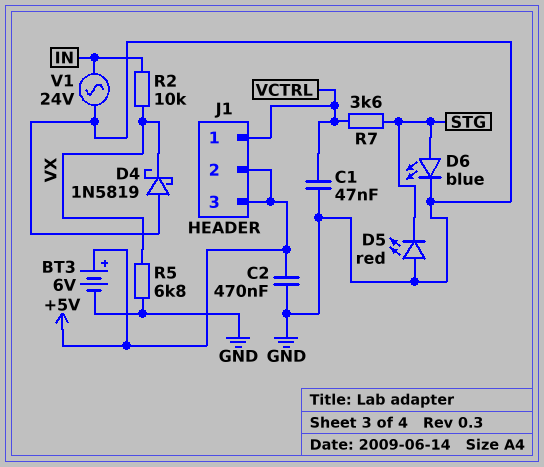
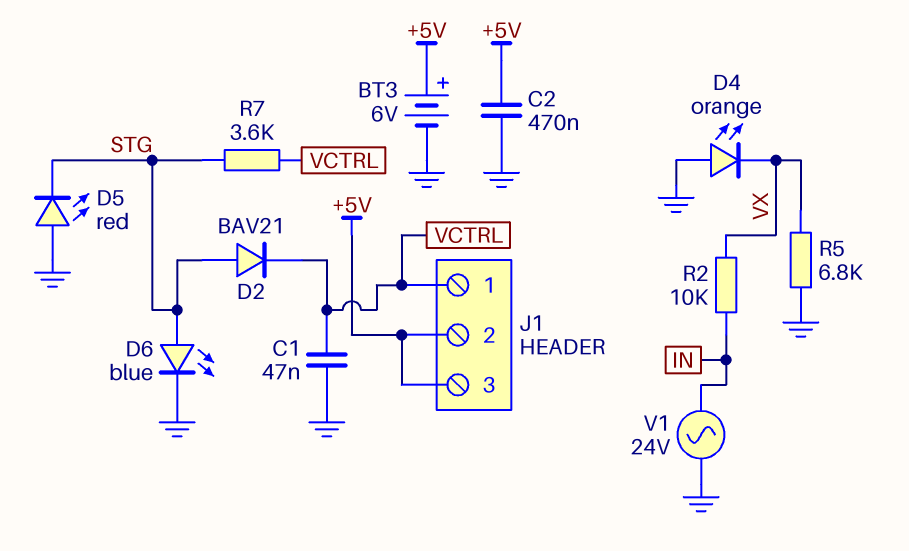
D2: none -> diode BAV21 (A STG, K VCTRL)
D4: schottky 1N5819 (A GND, K VX) -> LED orange (A GND, K VX)

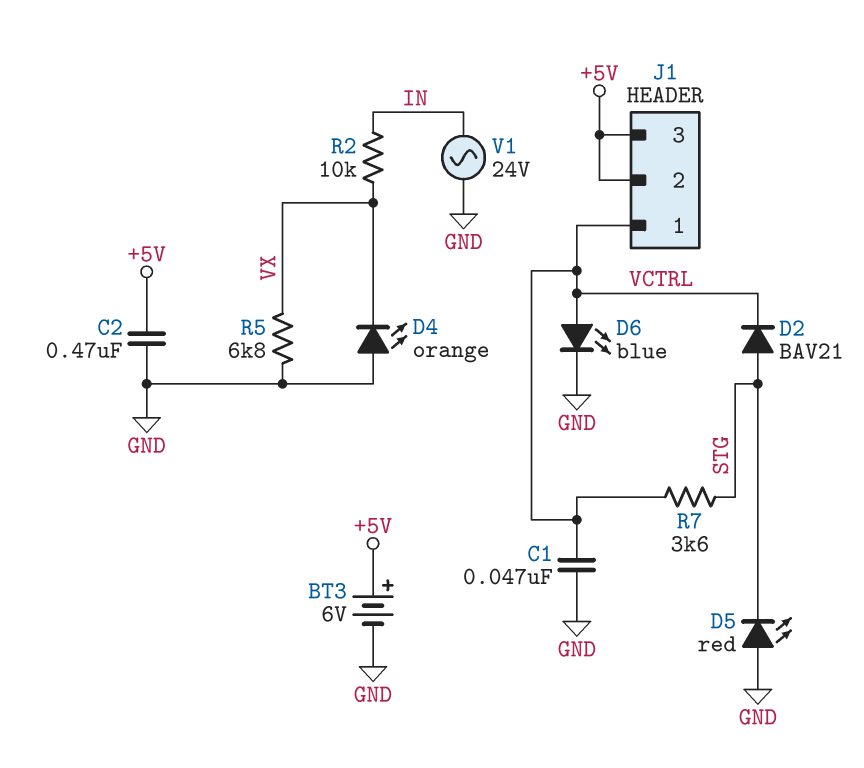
D6: LED blue (A STG, K GND) -> LED blue (A VCTRL, K GND)

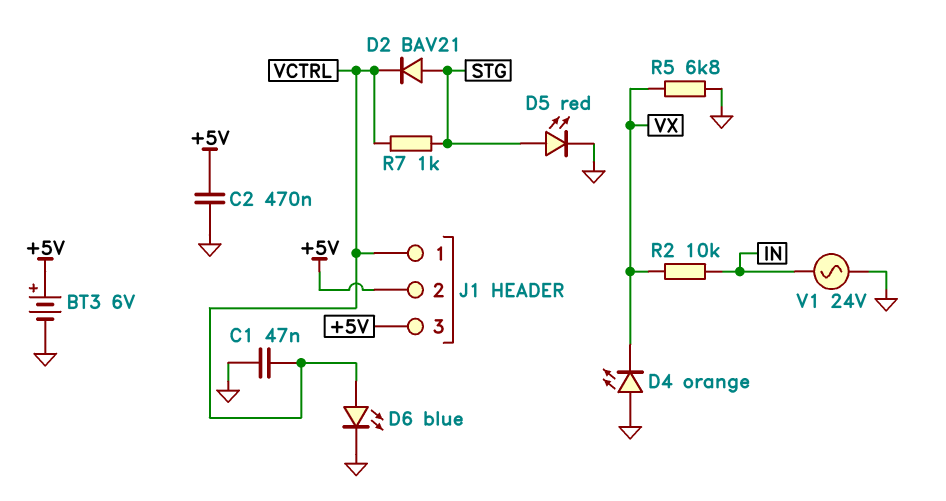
D5: LED red (A GND, K STG) -> LED red (A STG, K GND)
R7: 3.6k (STG, VCTRL) -> 1k (STG, VCTRL)

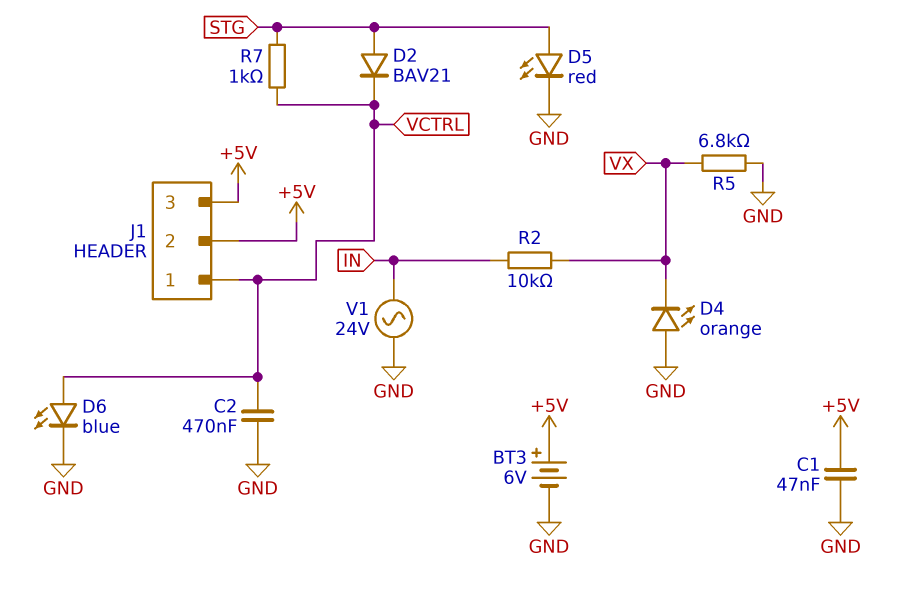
C1: 47nF (GND, VCTRL) -> 47nF (+5V, GND)
C2: 470nF (+5V, GND) -> 470nF (GND, VCTRL)

